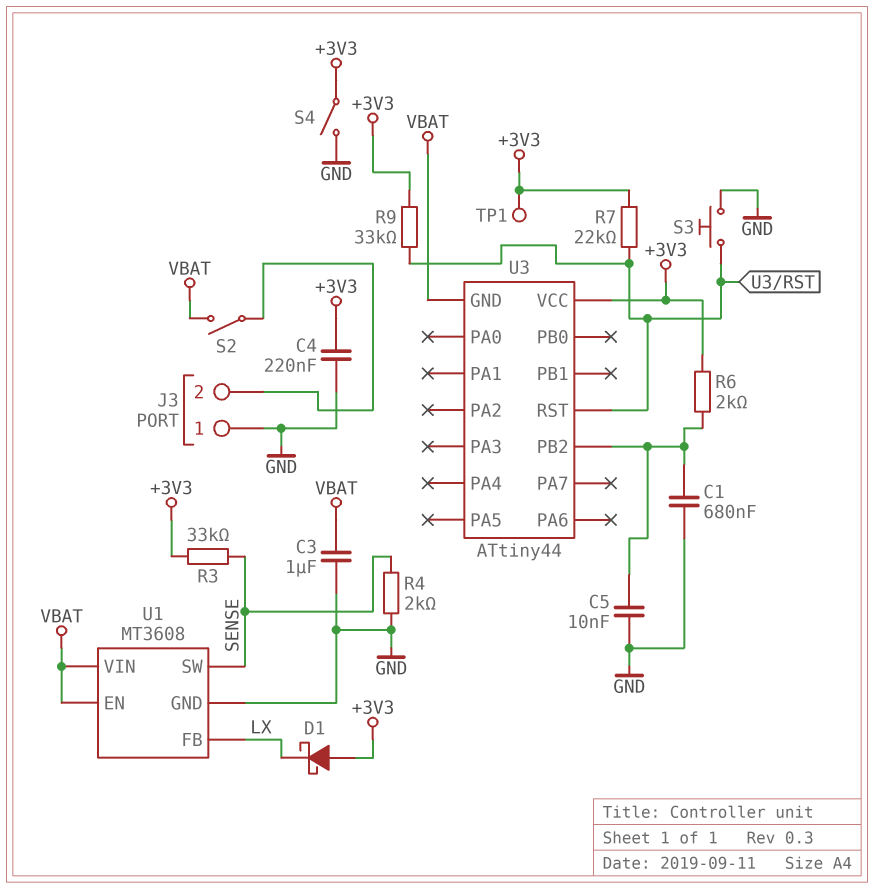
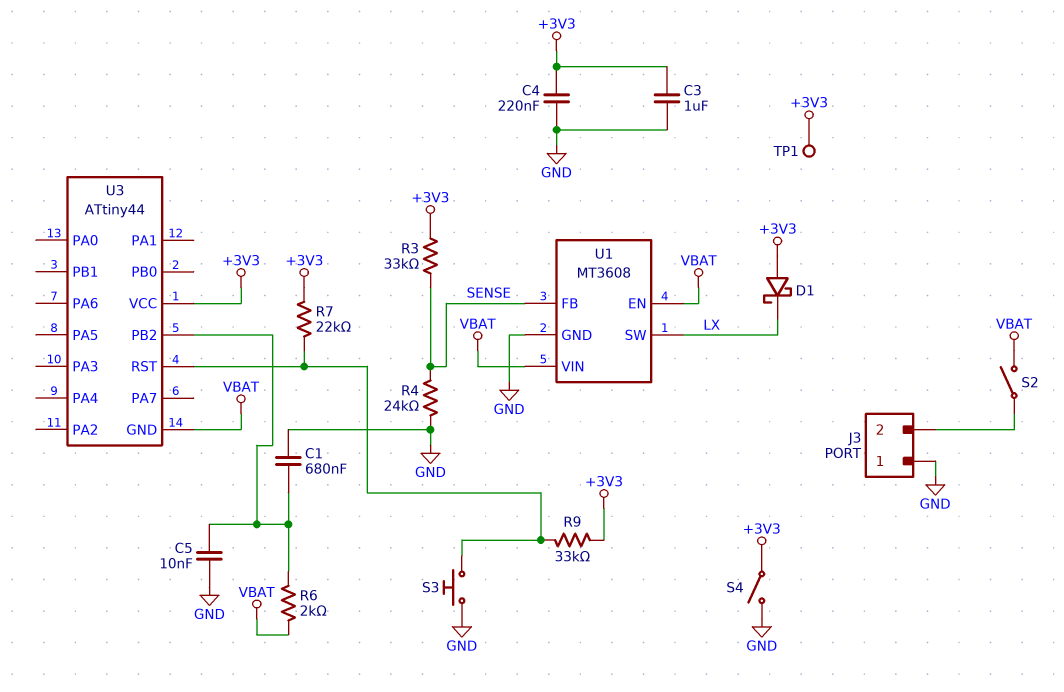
C3: 1uF (GND, VBAT) -> 1uF (+3V3, GND)
R4: 2k (GND, SENSE) -> 24k (GND, SENSE)
R6: 2k (+3V3, U3/PB2) -> 2k (U3/PB2, VBAT)
U1 pin FB: LX -> SENSE
U1 pin SW: SENSE -> LX

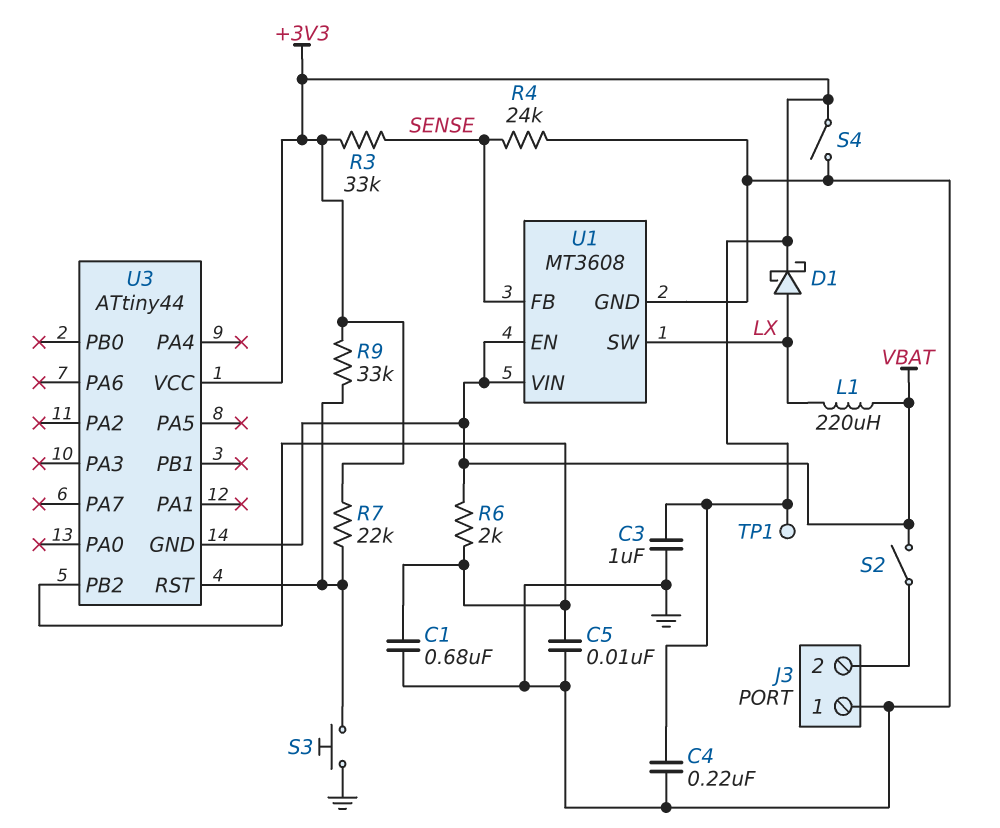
D1: schottky (A +3V3, K LX) -> schottky (A LX, K +3V3)
L1: none -> 220uH (LX, VBAT)

